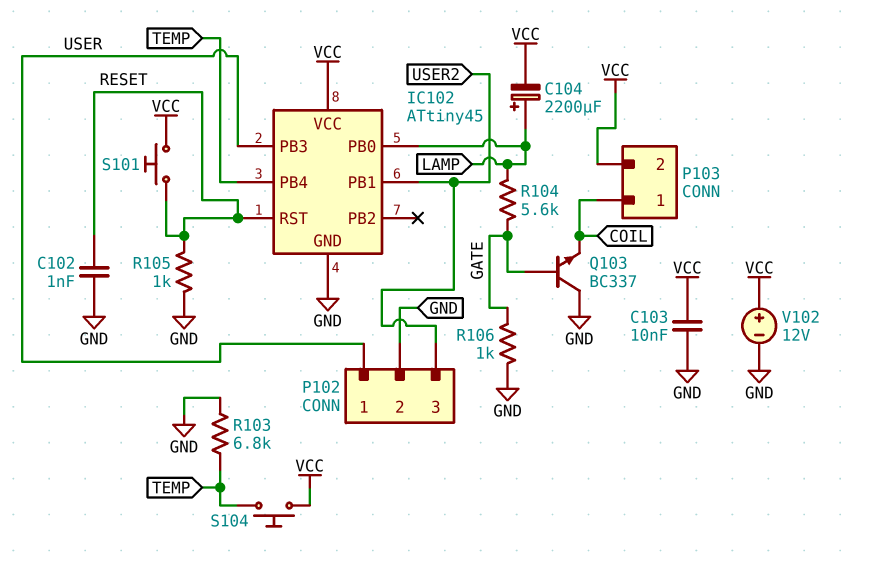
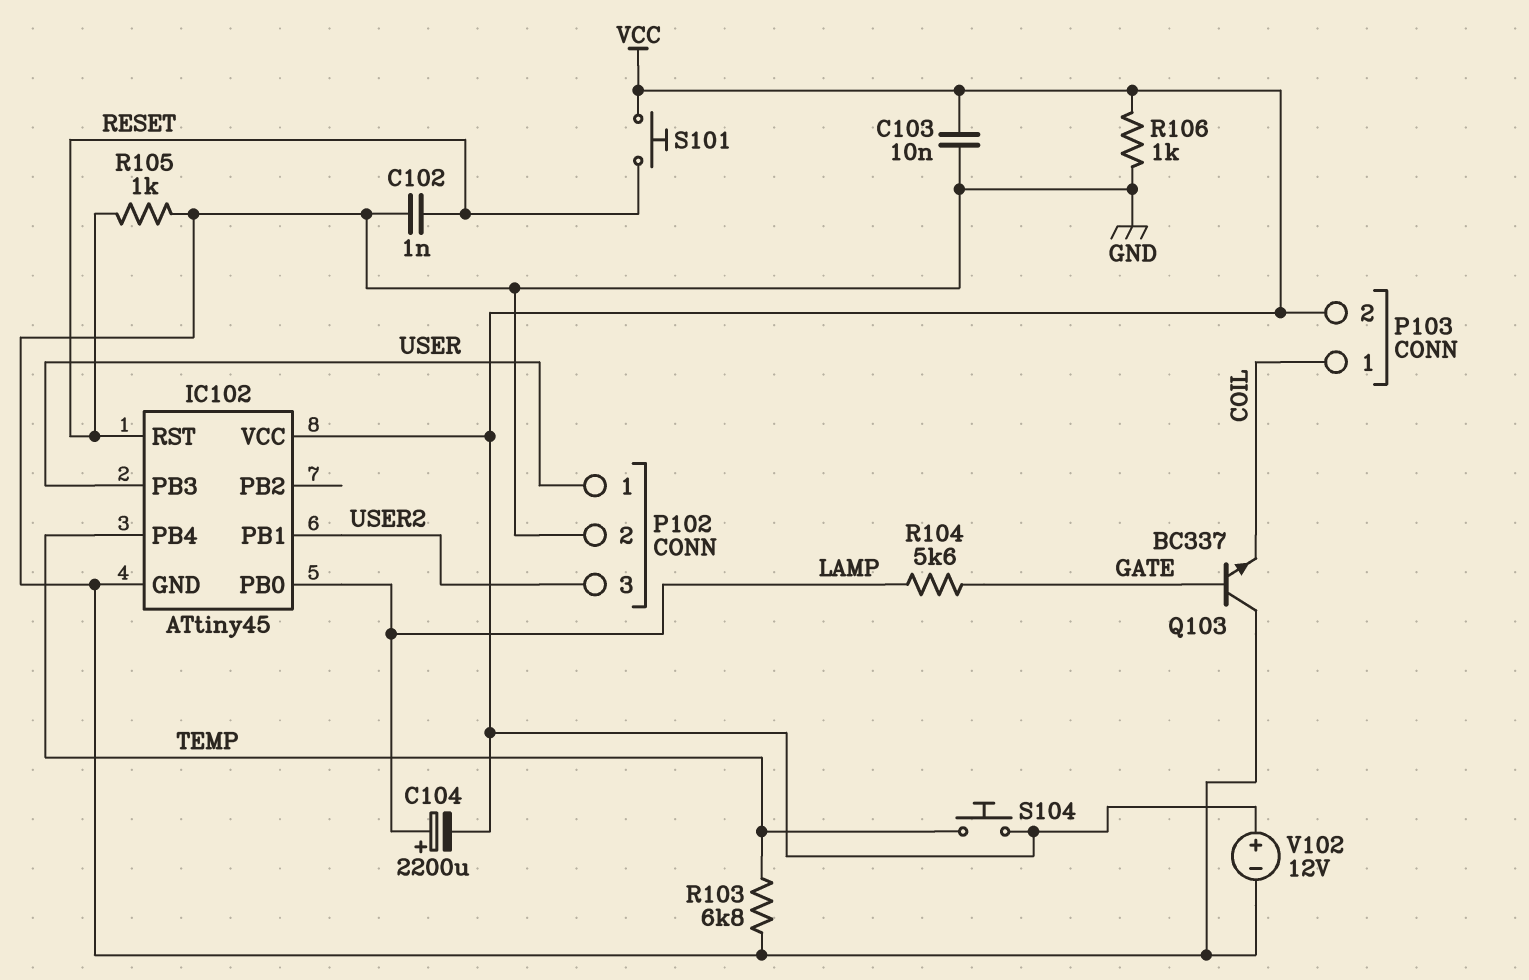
R106: 1k (GATE, GND) -> 1k (GND, VCC)

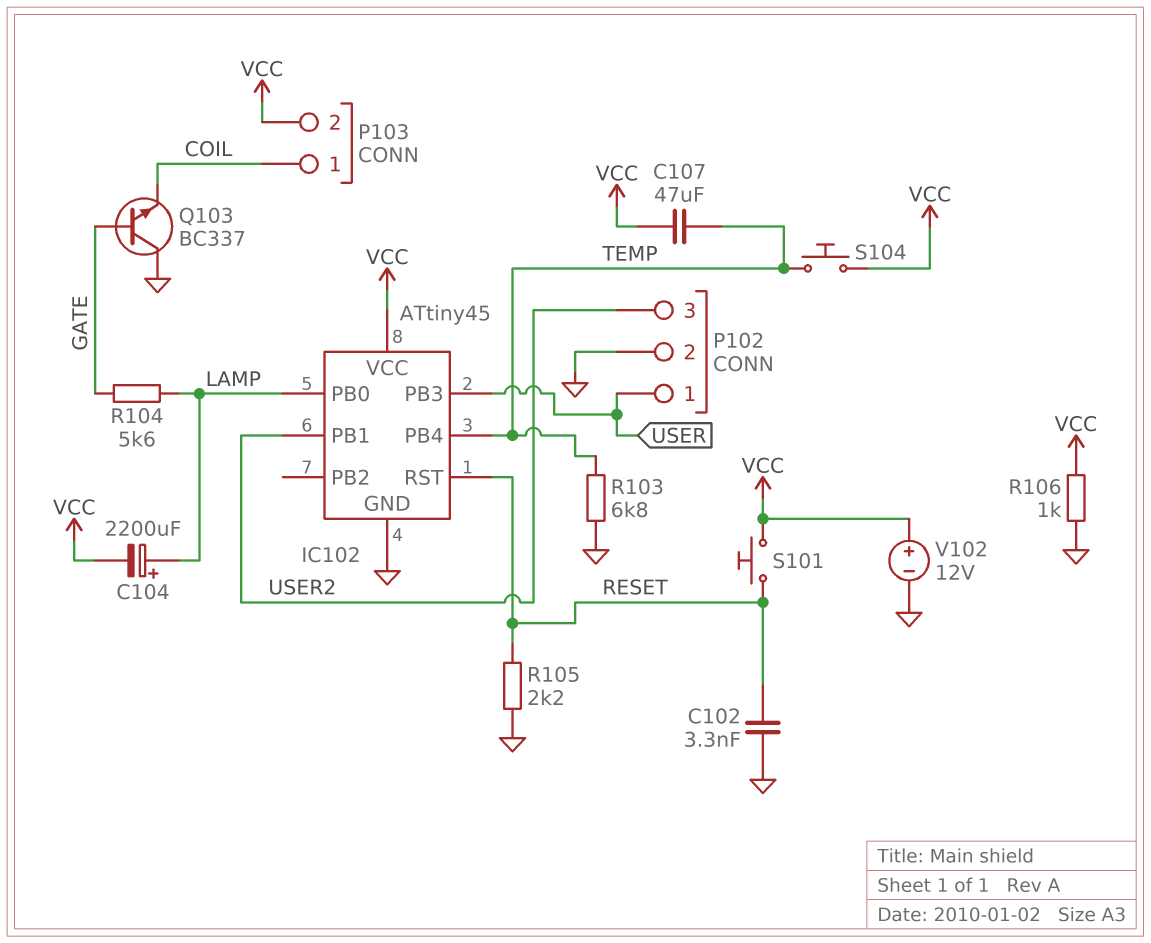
C102: 1nF (GND, RESET) -> 3.3nF (GND, RESET)
C103: 10nF (GND, VCC) -> none
C107: none -> 47uF (TEMP, VCC)
R105: 1k (GND, RESET) -> 2.2k (GND, RESET)

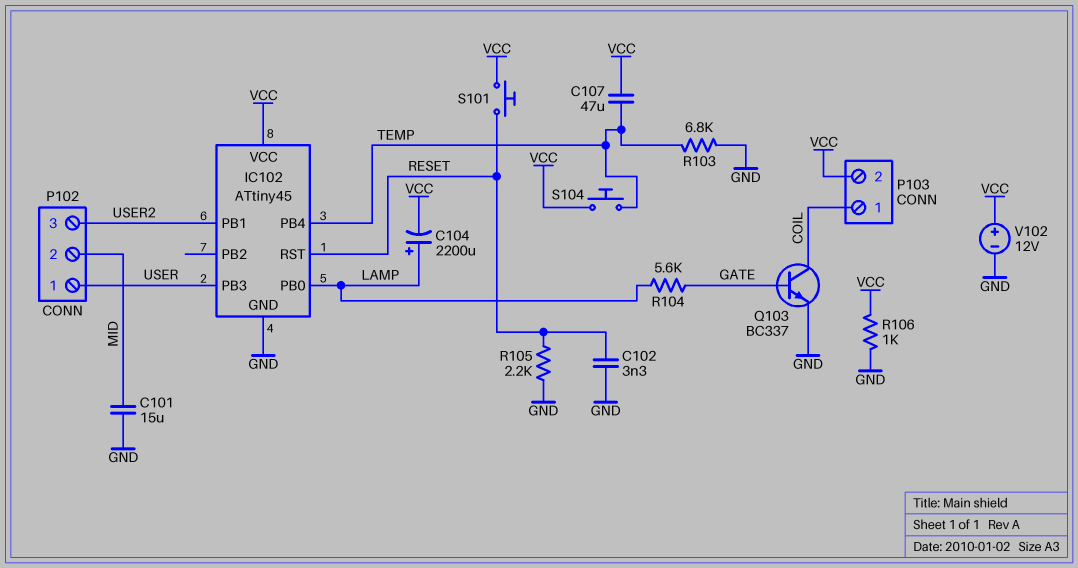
C101: none -> 15uF (GND, MID)
P102 pin 2: GND -> MID
Q103: NPN BC337 (B GATE, C GND, E COIL) -> NPN BC337 (B GATE, C COIL, E GND)

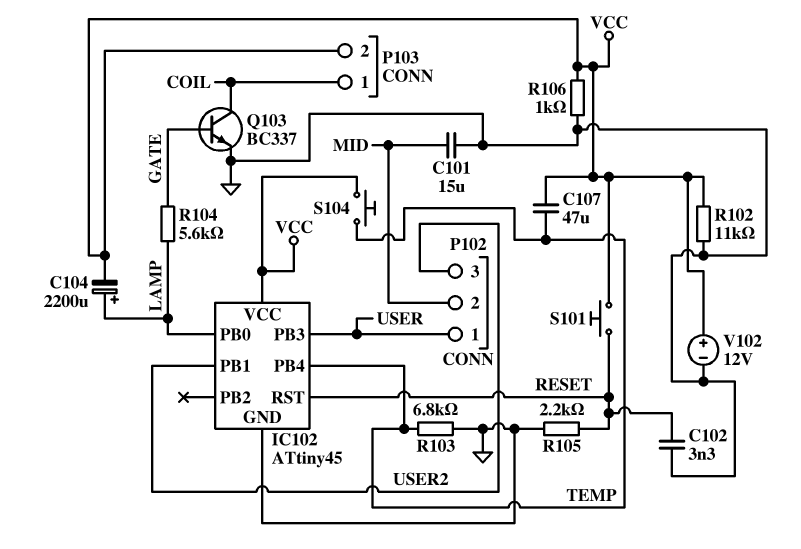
R102: none -> 11k (GND, VCC)

